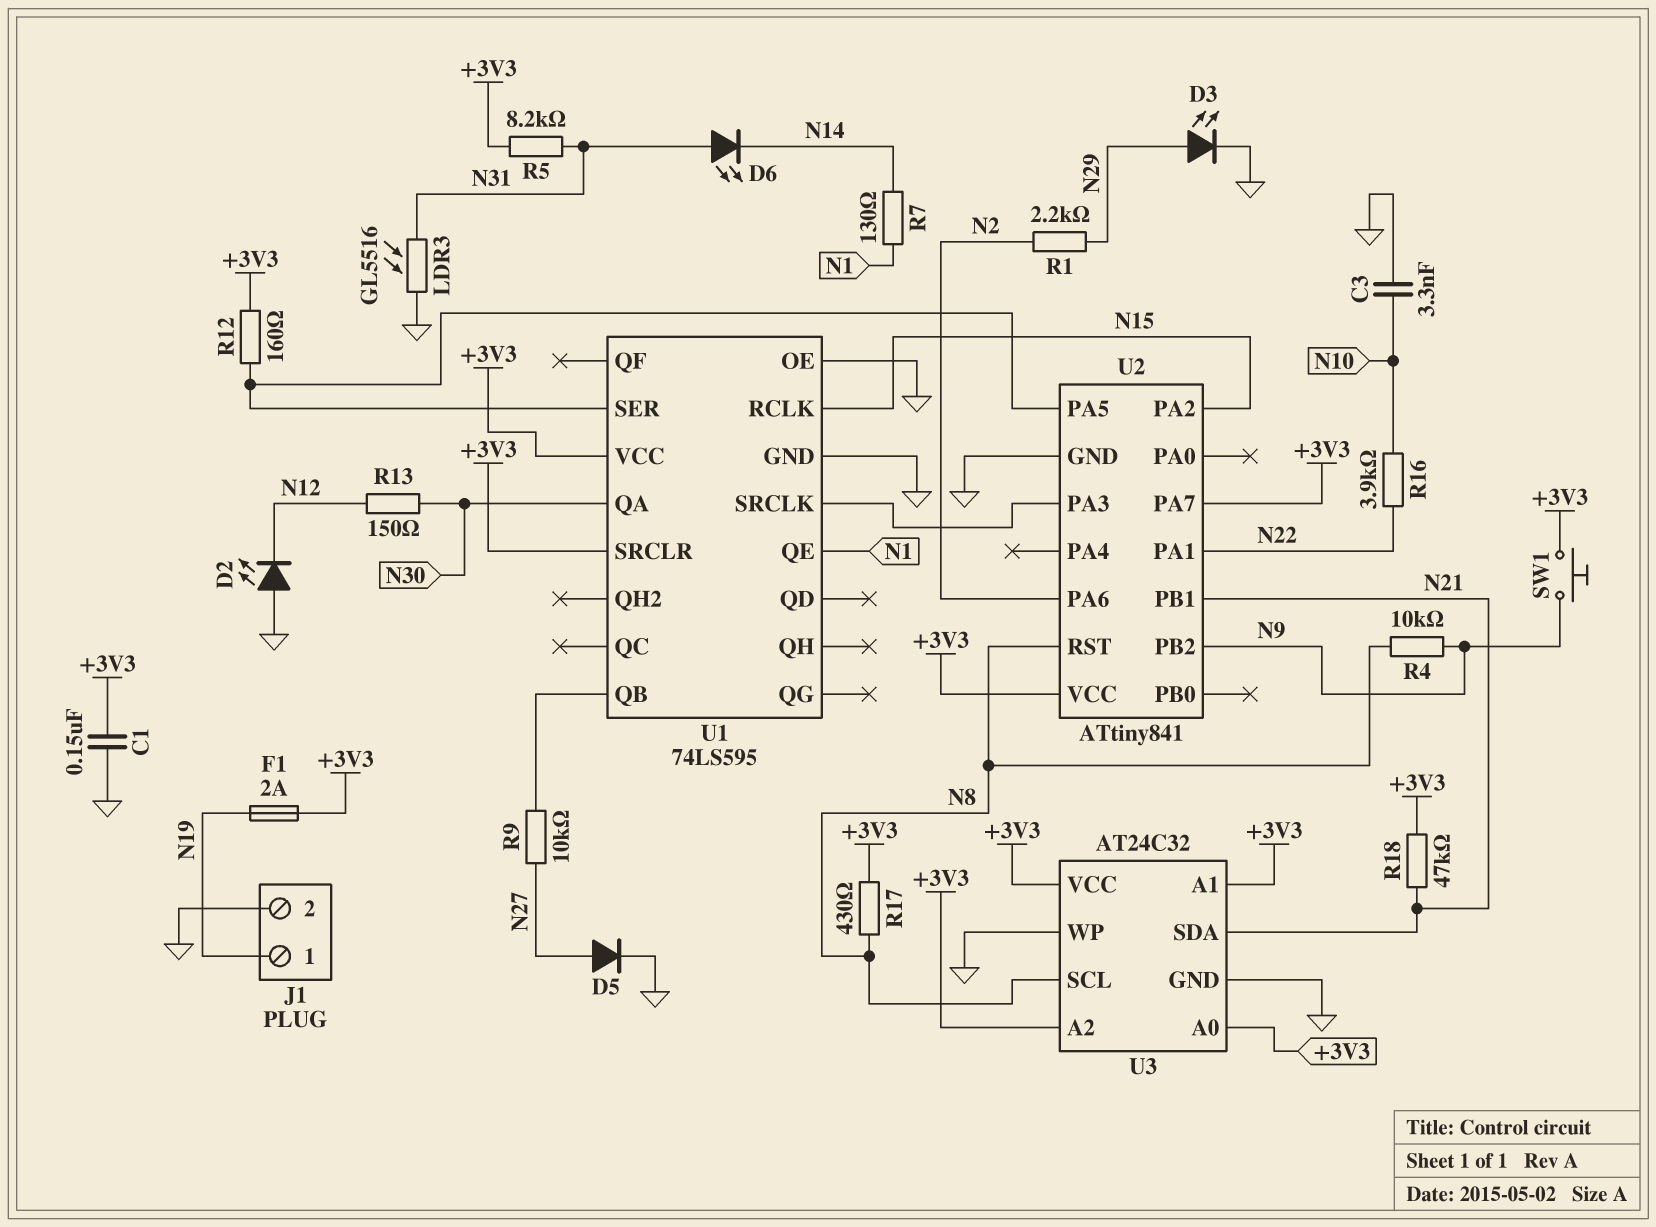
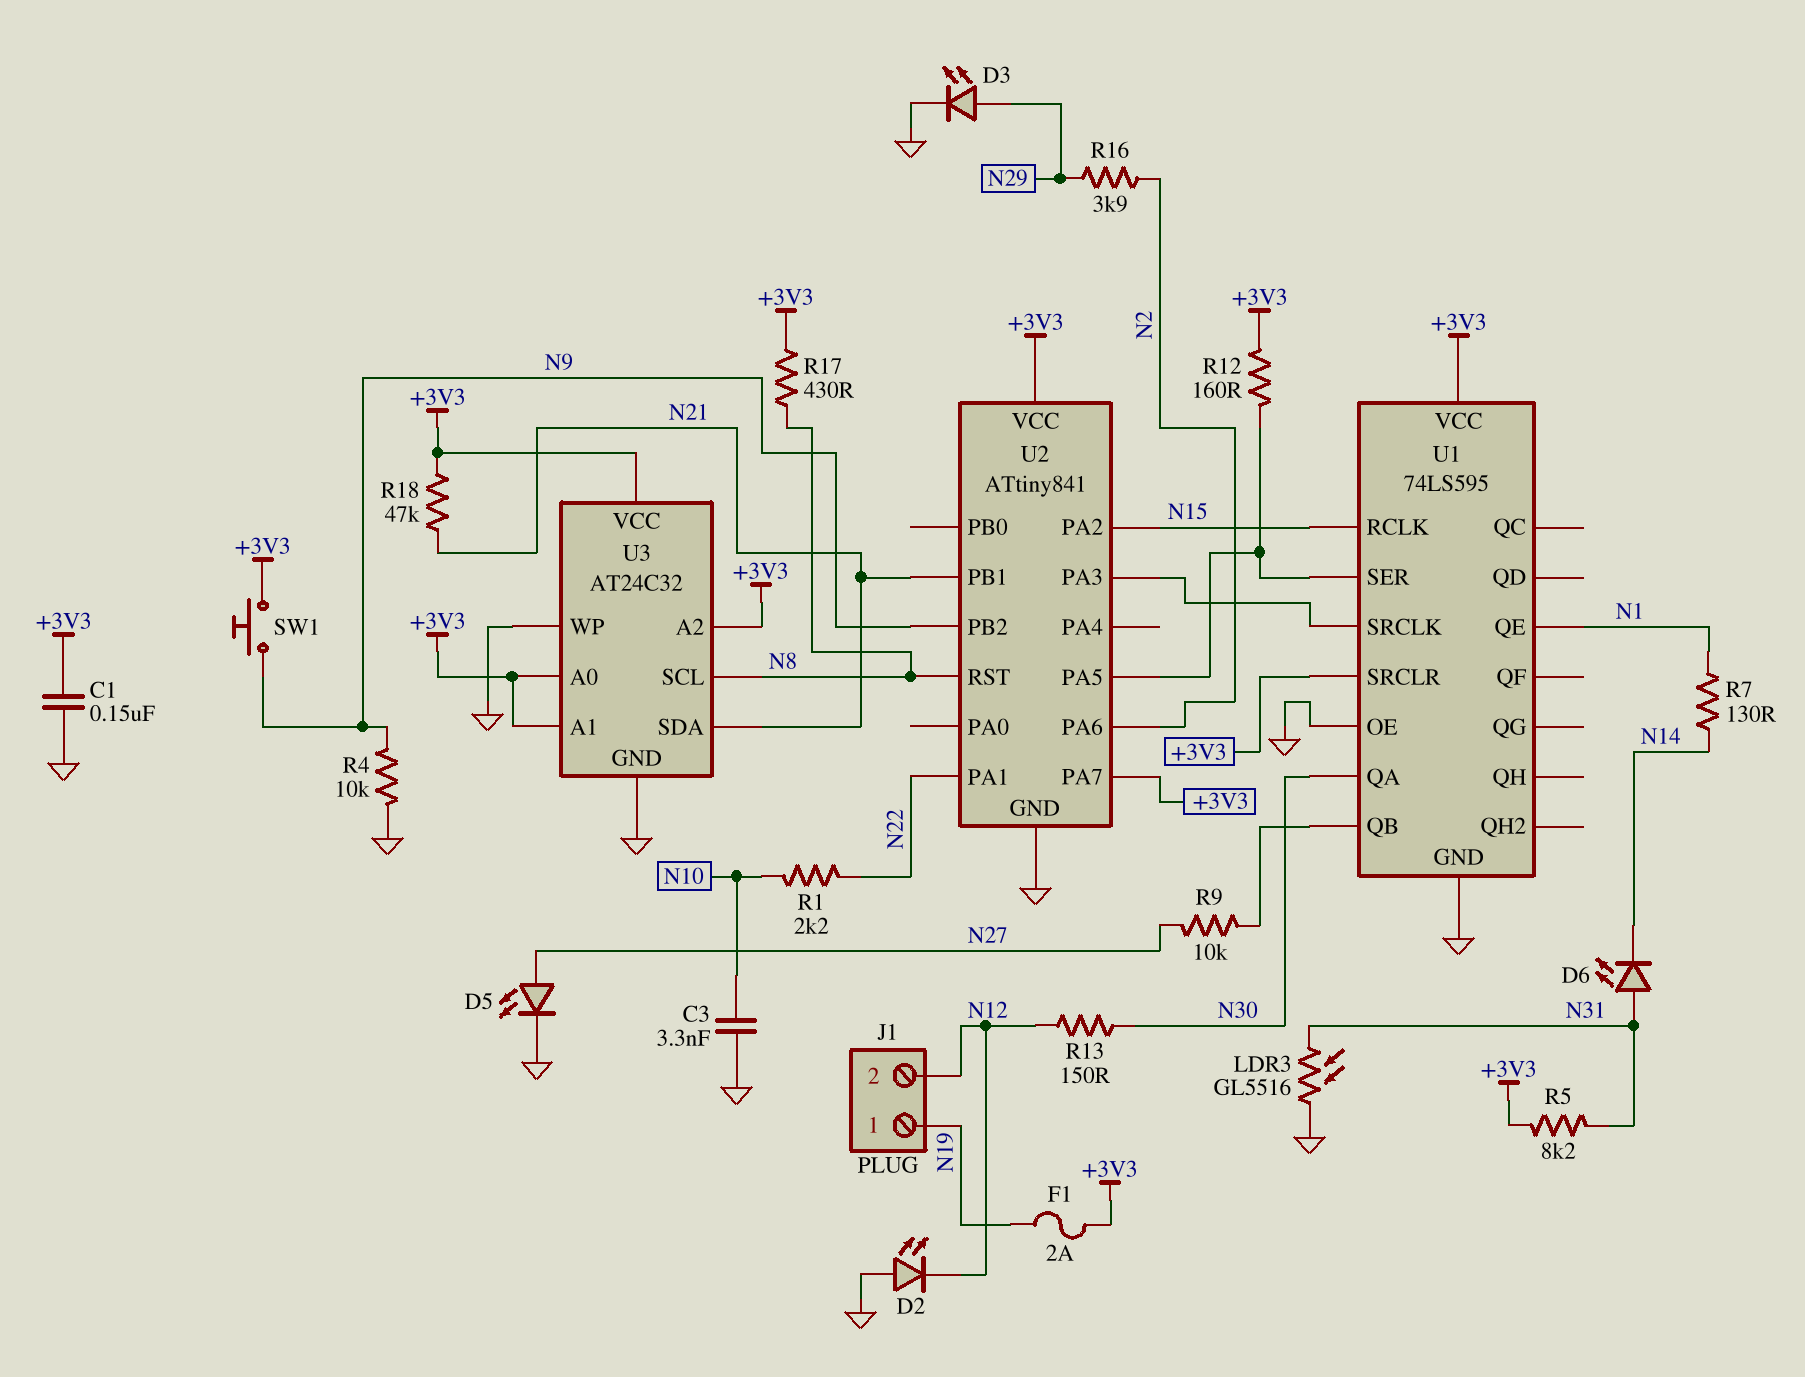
D5: diode (A N27, K GND) -> LED (A N27, K GND)
J1 pin 2: GND -> N12
R1: 2.2k (N2, N29) -> 2.2k (N10, N22)
R4: 10k (N8, N9) -> 10k (GND, N9)
R16: 3.9k (N10, N22) -> 3.9k (N2, N29)

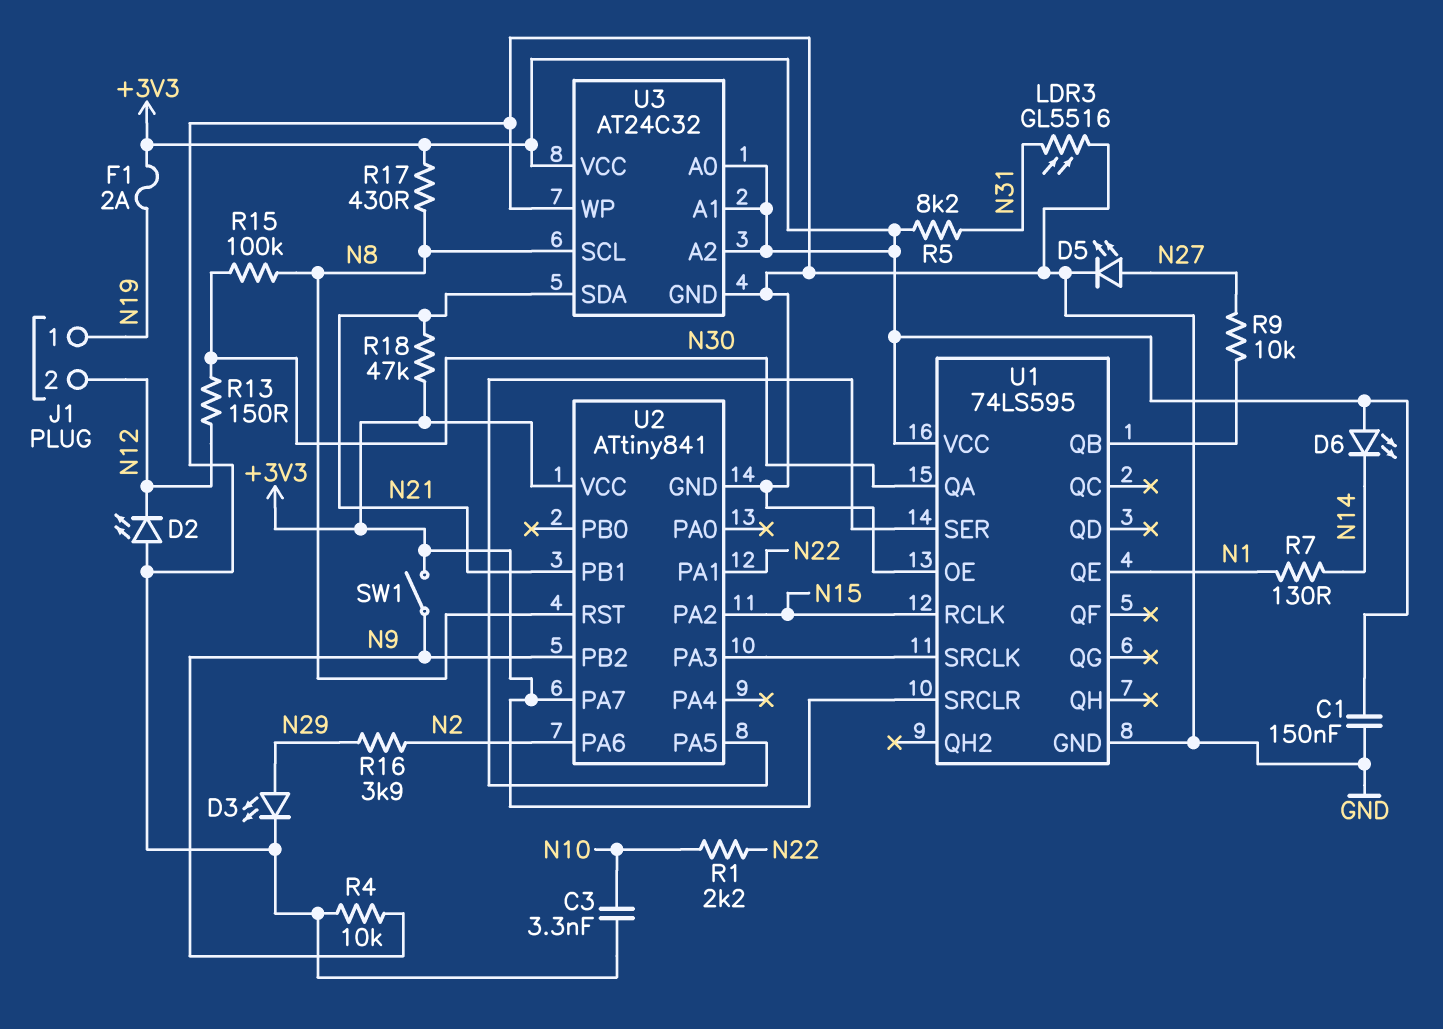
D6: LED (A N31, K N14) -> LED (A +3V3, K N14)
R12: 160 (+3V3, U1/SER) -> none
R15: none -> 100k (N8, N30)
SW1: button (+3V3, N9) -> switch (+3V3, N9)

